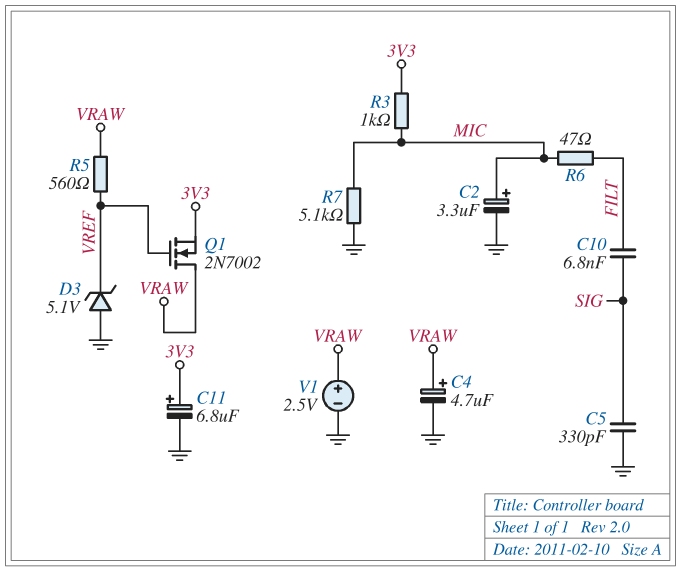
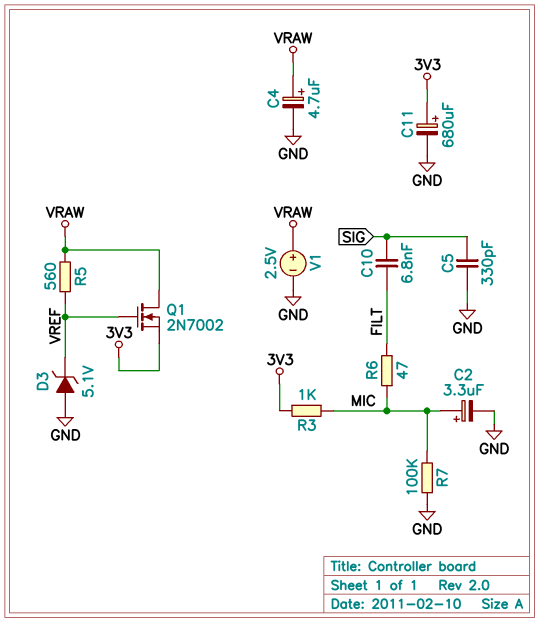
C11: 6.8uF (plus 3V3, minus GND) -> 680uF (plus 3V3, minus GND)
R7: 5.1k (GND, MIC) -> 100k (GND, MIC)

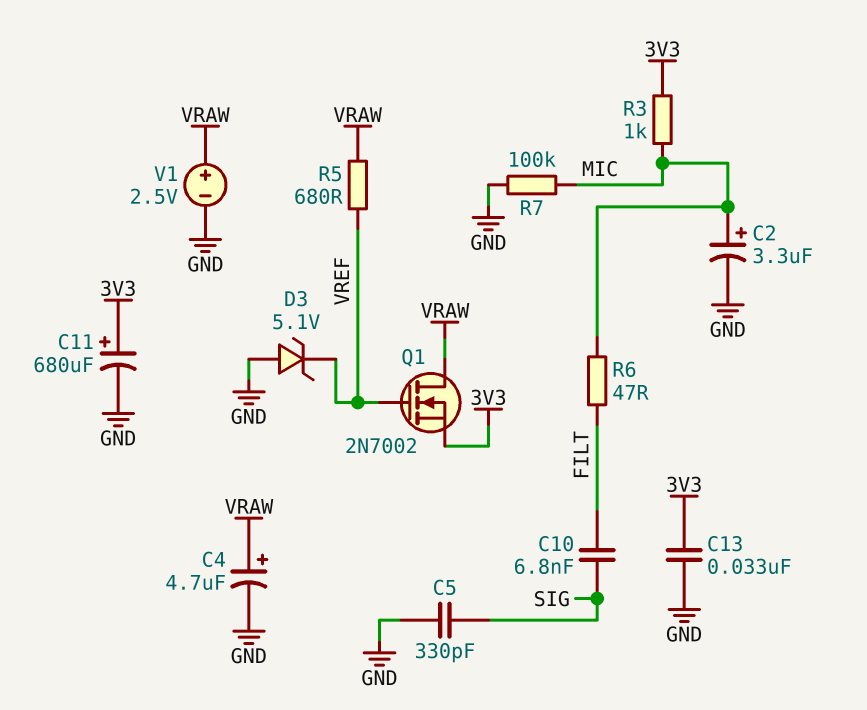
C13: none -> 33nF (3V3, GND)
R5: 560 (VRAW, VREF) -> 680 (VRAW, VREF)

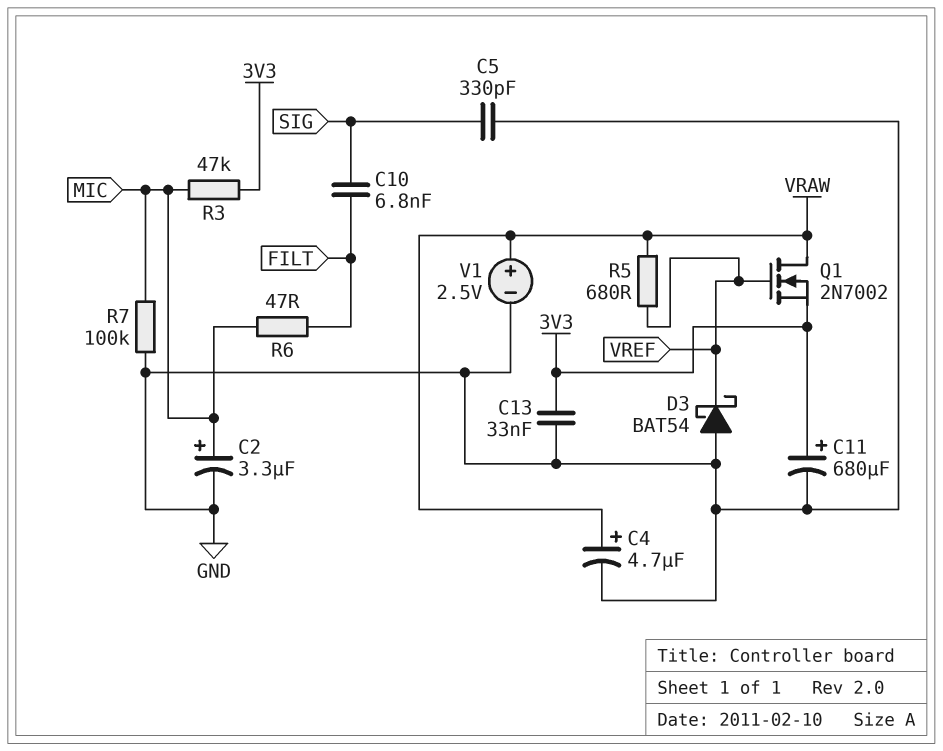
D3: zener 5.1V (A GND, K VREF) -> schottky BAT54 (A GND, K VREF)
R3: 1k (3V3, MIC) -> 47k (3V3, MIC)

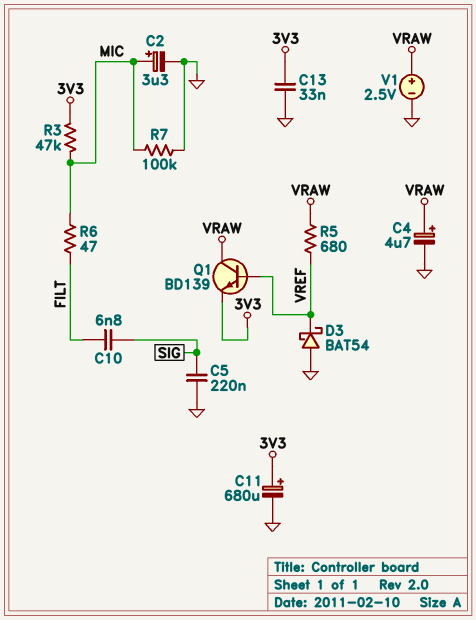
C5: 330pF (GND, SIG) -> 220nF (GND, SIG)
Q1: NMOS 2N7002 (G VREF, D VRAW, S 3V3) -> NPN BD139 (B VREF, C VRAW, E 3V3)

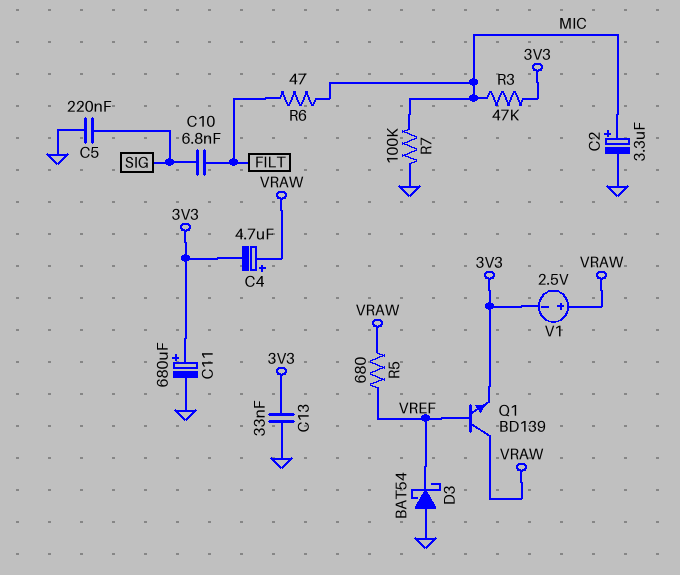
C4: 4.7uF (plus VRAW, minus GND) -> 4.7uF (plus VRAW, minus 3V3)
V1: 2.5V (plus VRAW, minus GND) -> 2.5V (plus VRAW, minus 3V3)

